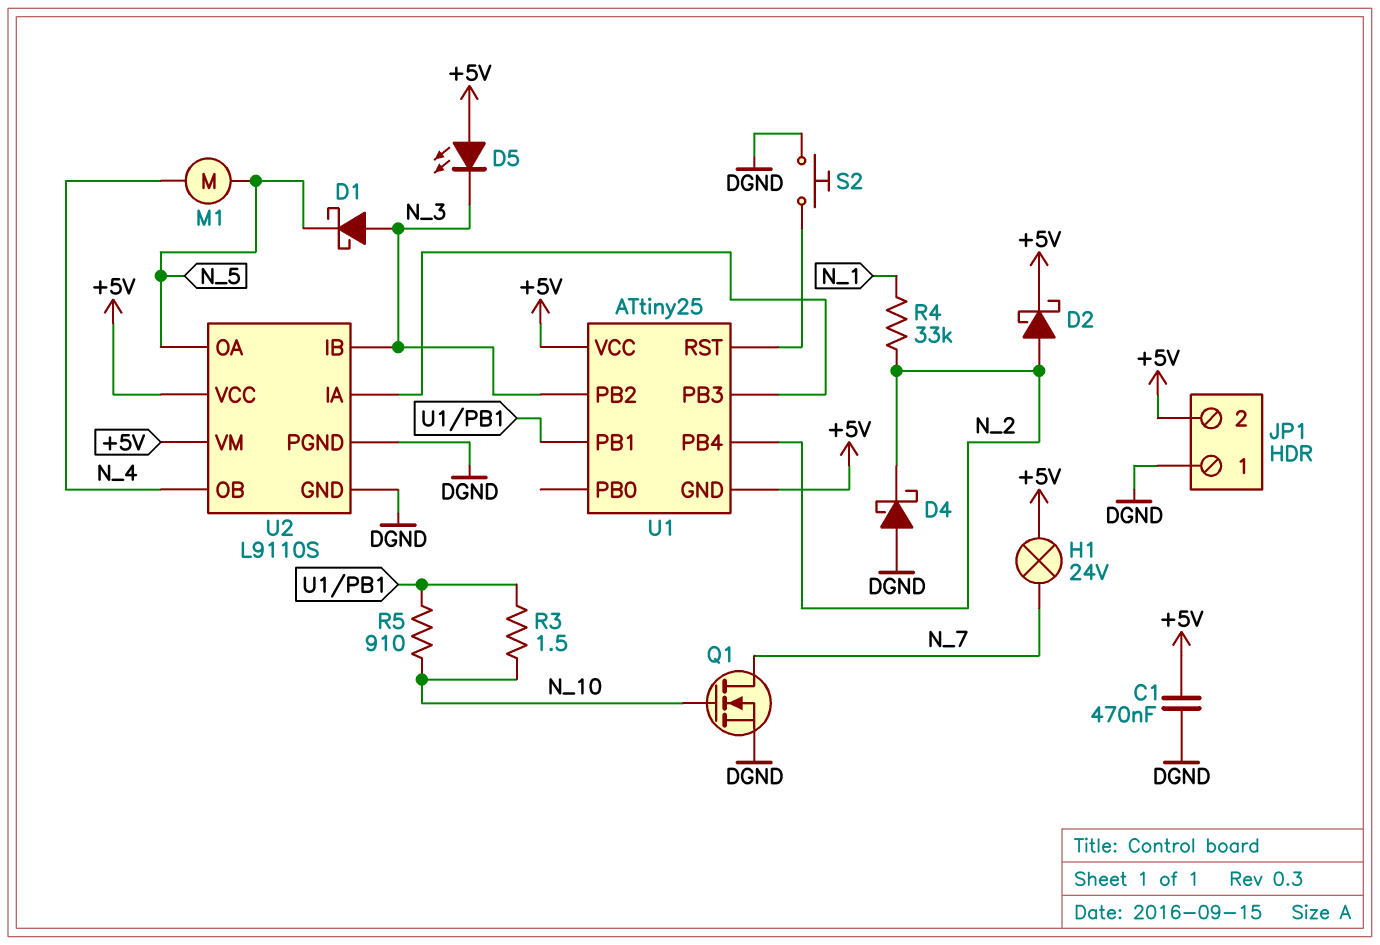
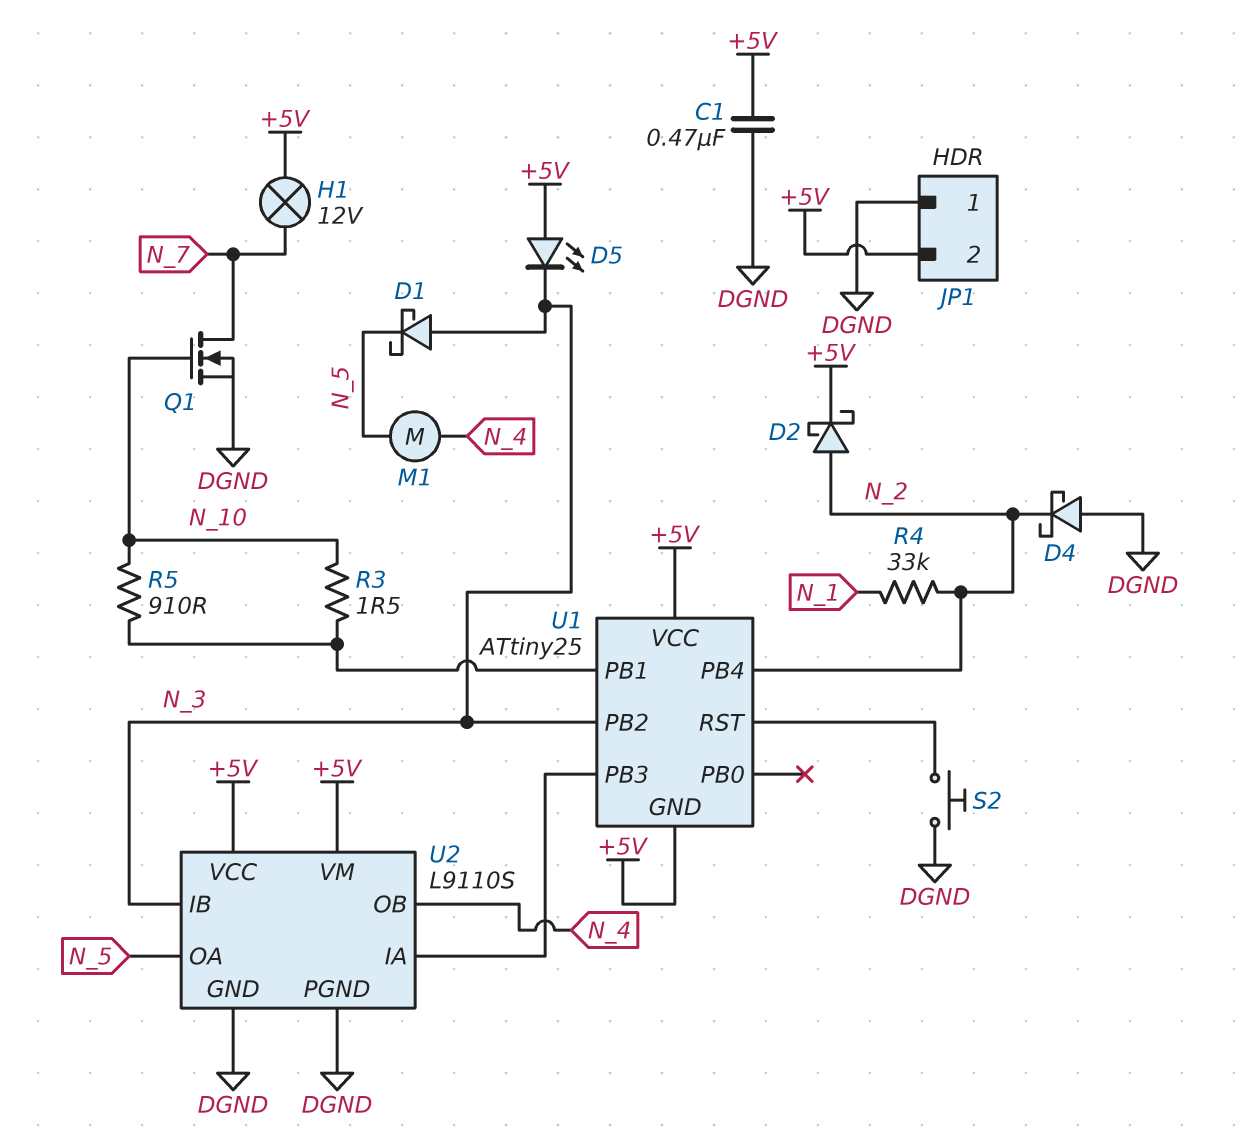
H1: lamp 24V (+5V, N_7) -> lamp 12V (+5V, N_7)

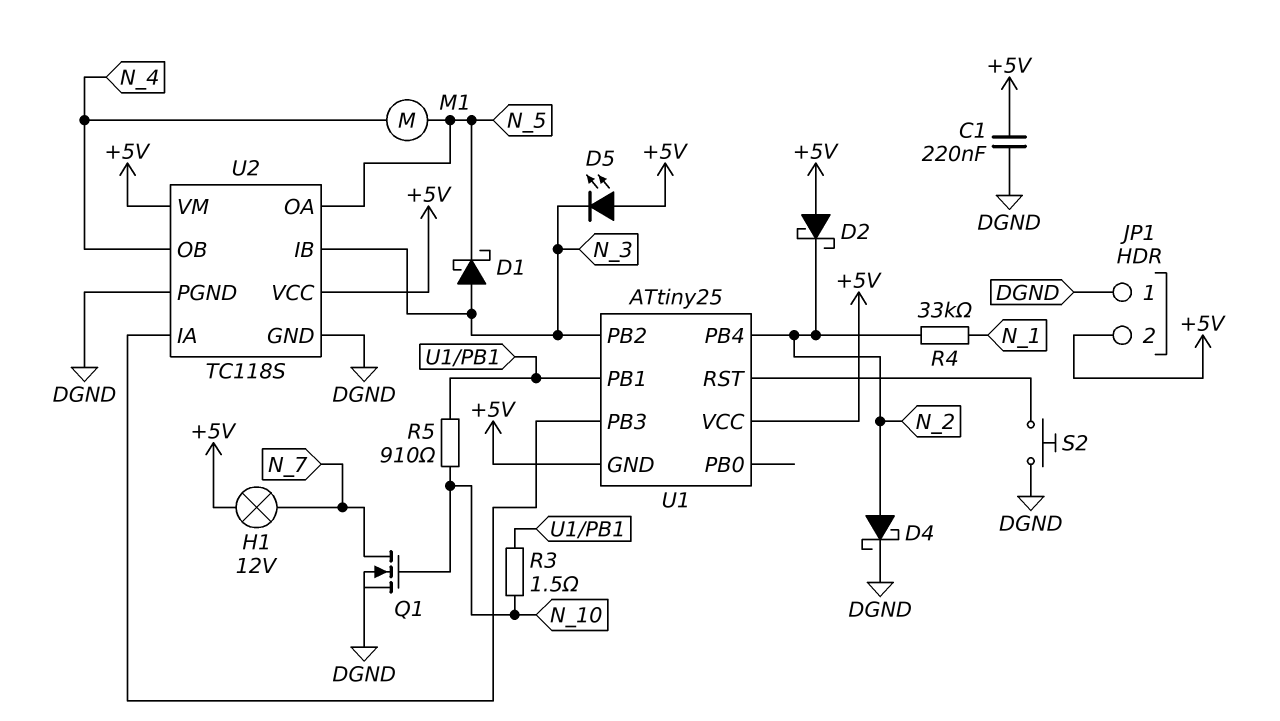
C1: 470nF (+5V, DGND) -> 220nF (+5V, DGND)
D2: schottky (A N_2, K +5V) -> schottky (A +5V, K N_2)
D4: schottky (A DGND, K N_2) -> schottky (A N_2, K DGND)
U2: L9110S -> TC118S

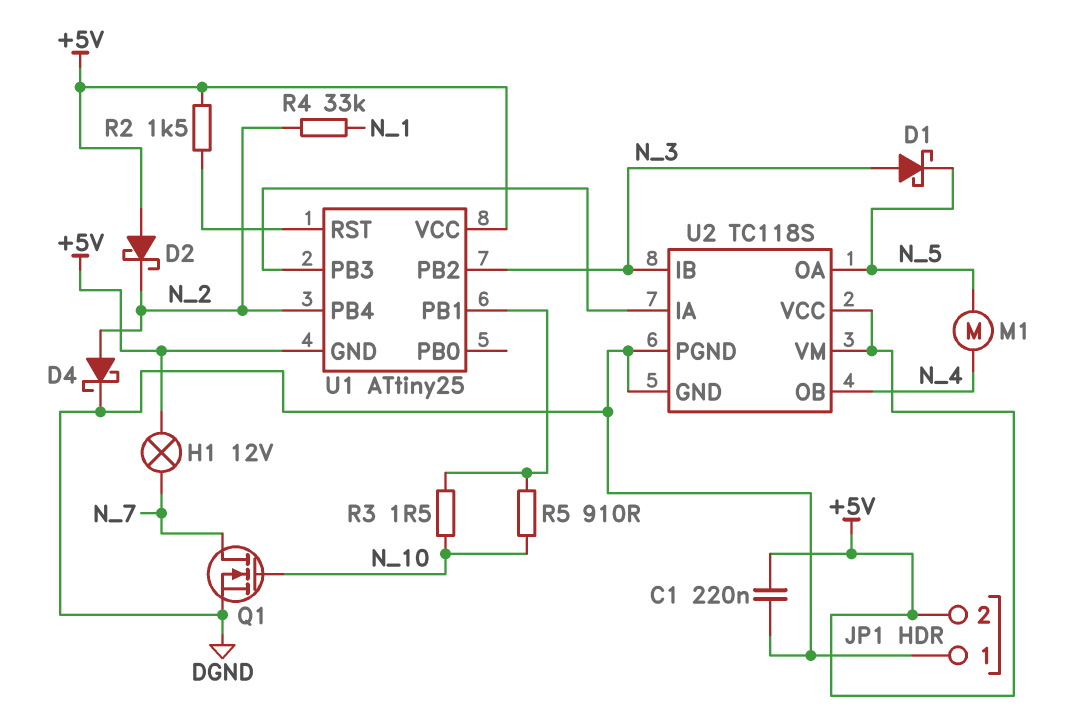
D5: LED (A +5V, K N_3) -> none
R2: none -> 1.5k (+5V, U1/RST)
S2: button (DGND, U1/RST) -> none

